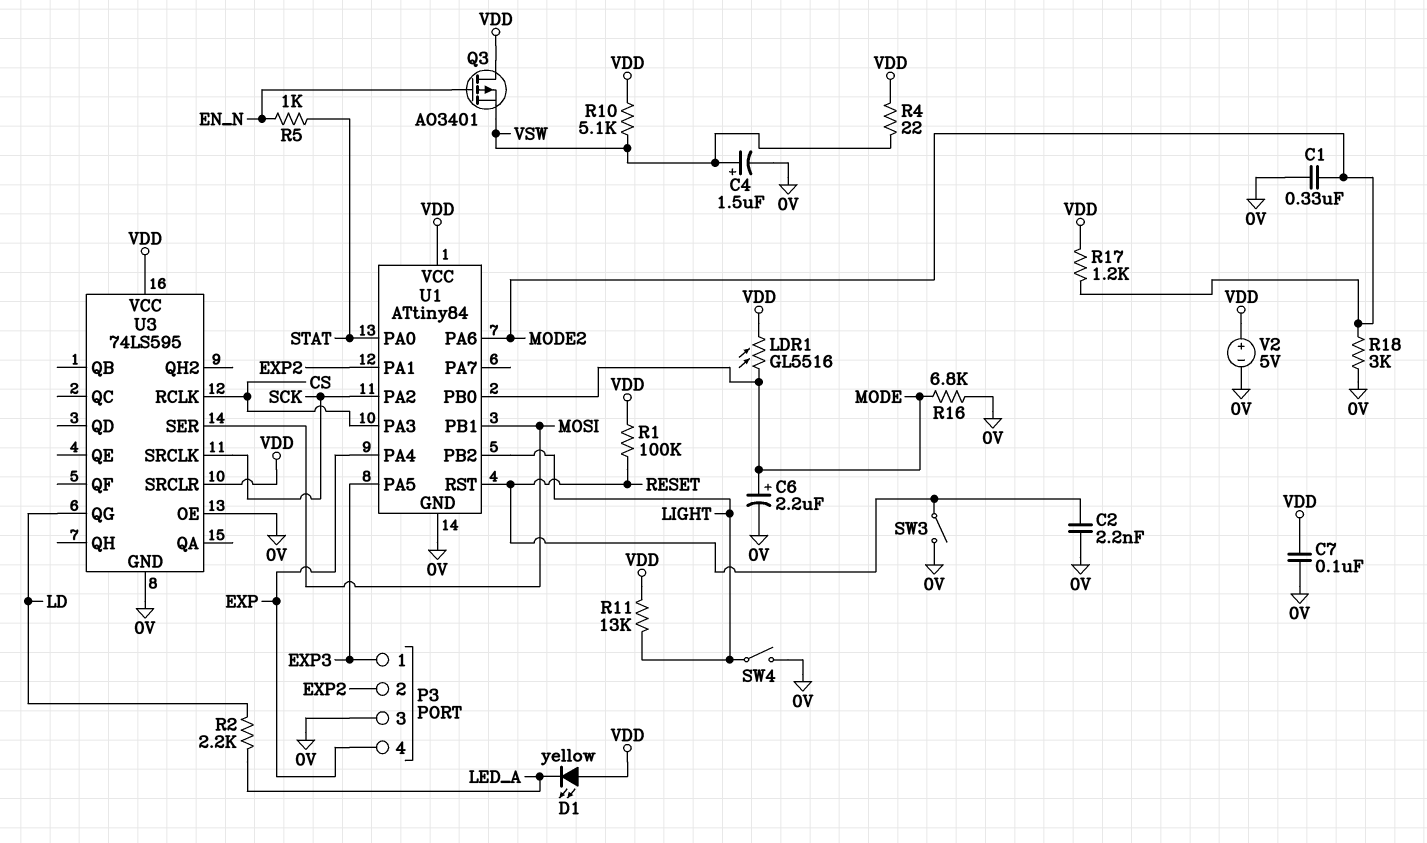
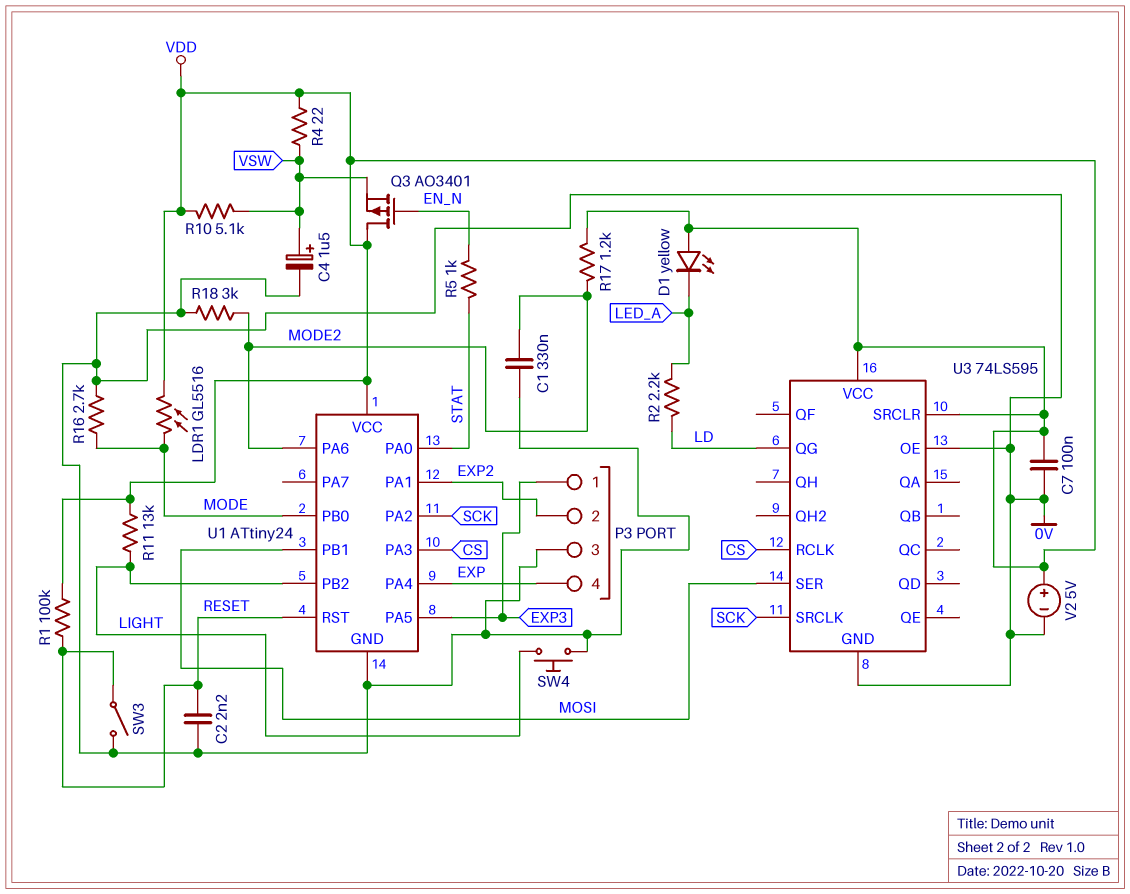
C6: 2.2uF (plus MODE, minus 0V) -> none
R16: 6.8k (0V, MODE) -> 2.7k (0V, MODE)
SW4: switch (0V, LIGHT) -> button (0V, LIGHT)
U1: ATtiny84 -> ATtiny24

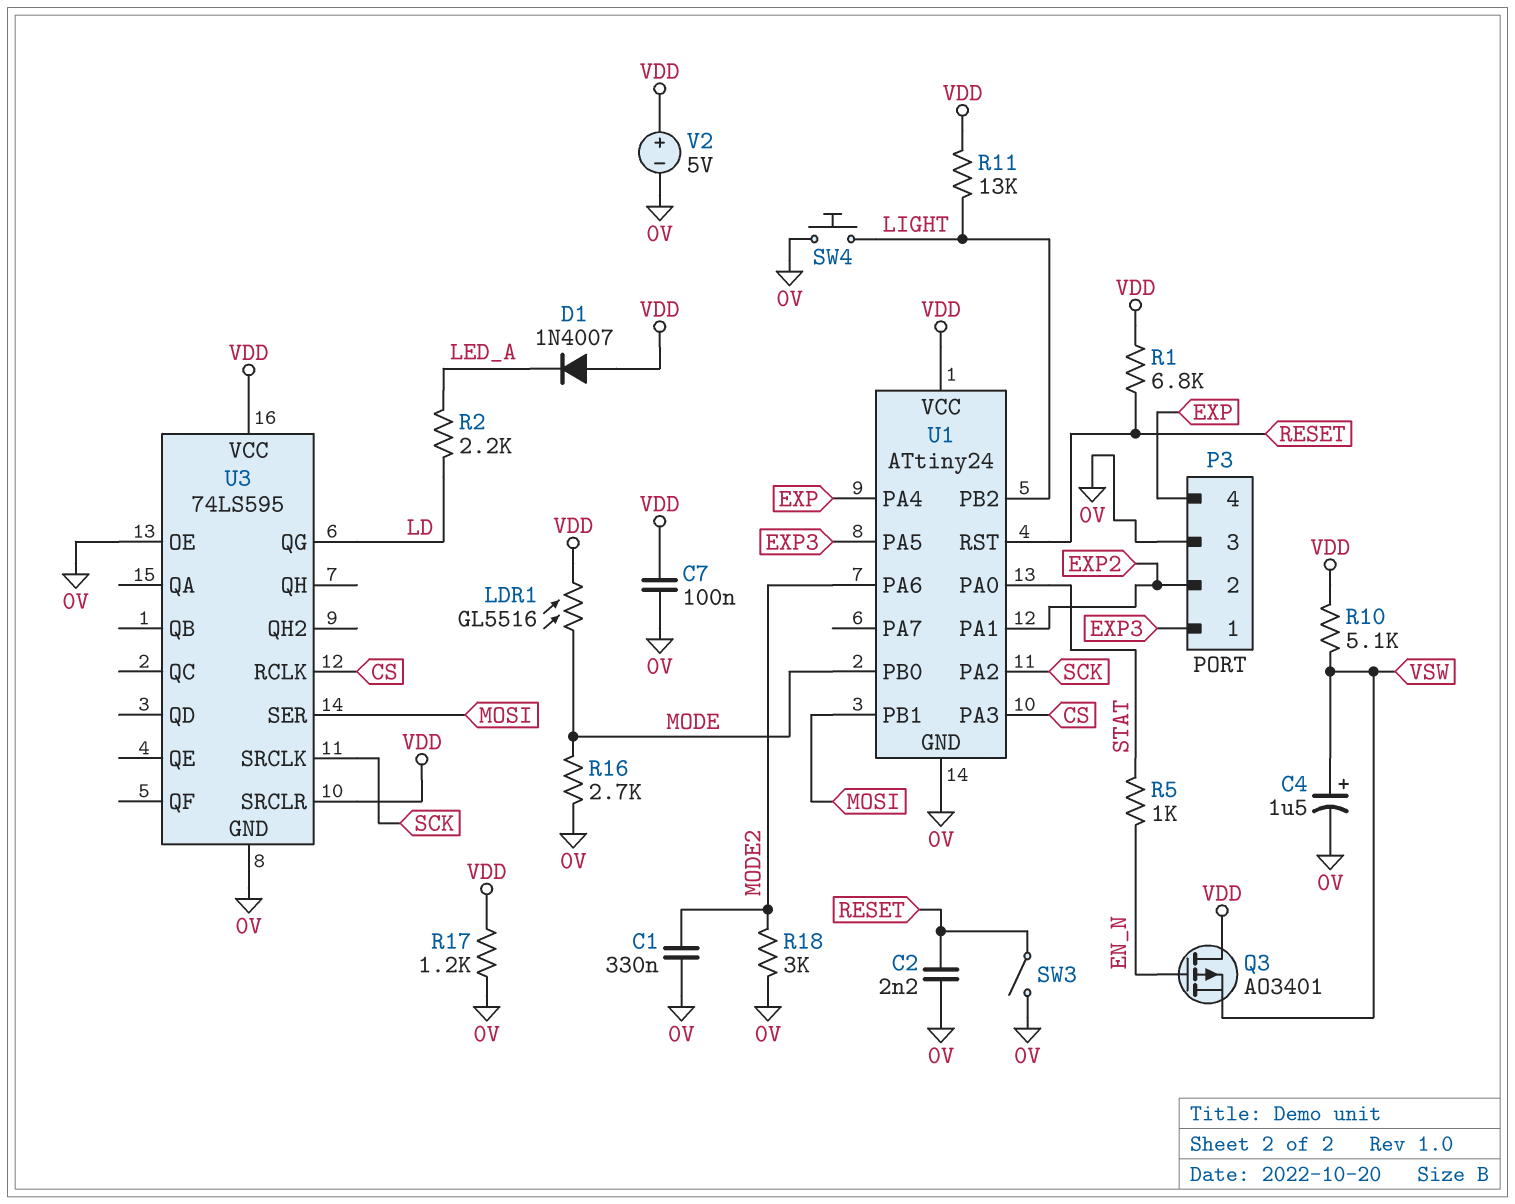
D1: LED yellow (A VDD, K LED_A) -> diode 1N4007 (A VDD, K LED_A)
R1: 100k (RESET, VDD) -> 6.8k (RESET, VDD)
R4: 22 (VDD, VSW) -> none
R17: 1.2k (MODE2, VDD) -> 1.2k (0V, VDD)

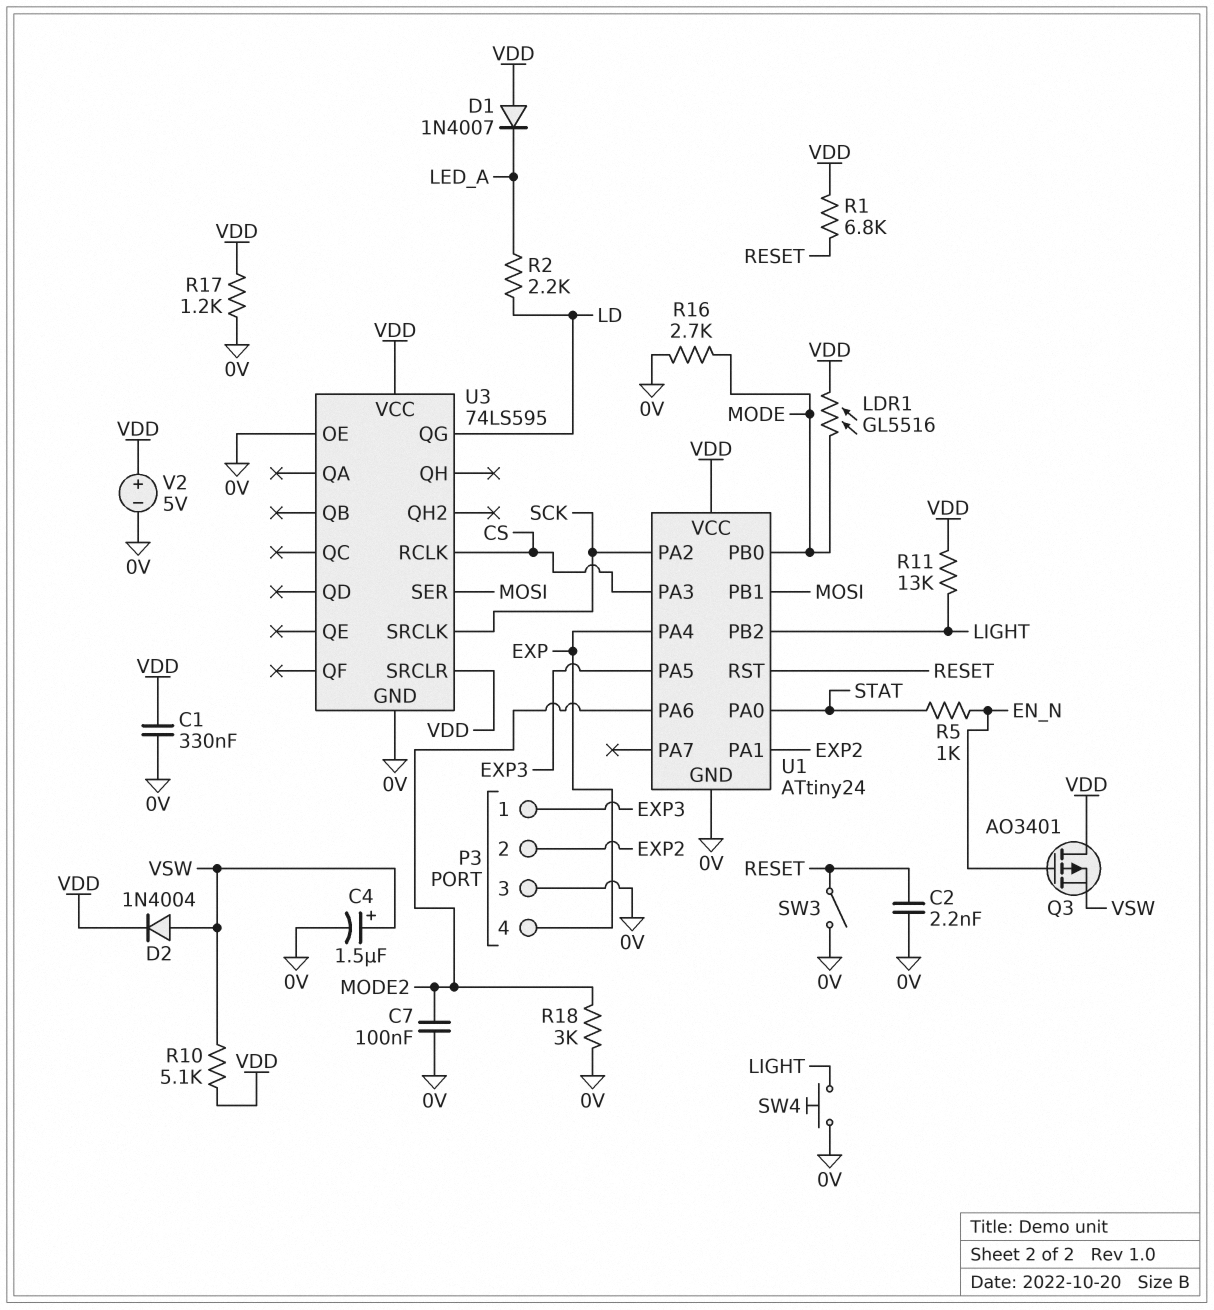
C1: 330nF (0V, MODE2) -> 330nF (0V, VDD)
C7: 100nF (0V, VDD) -> 100nF (0V, MODE2)
D2: none -> diode 1N4004 (A VSW, K VDD)

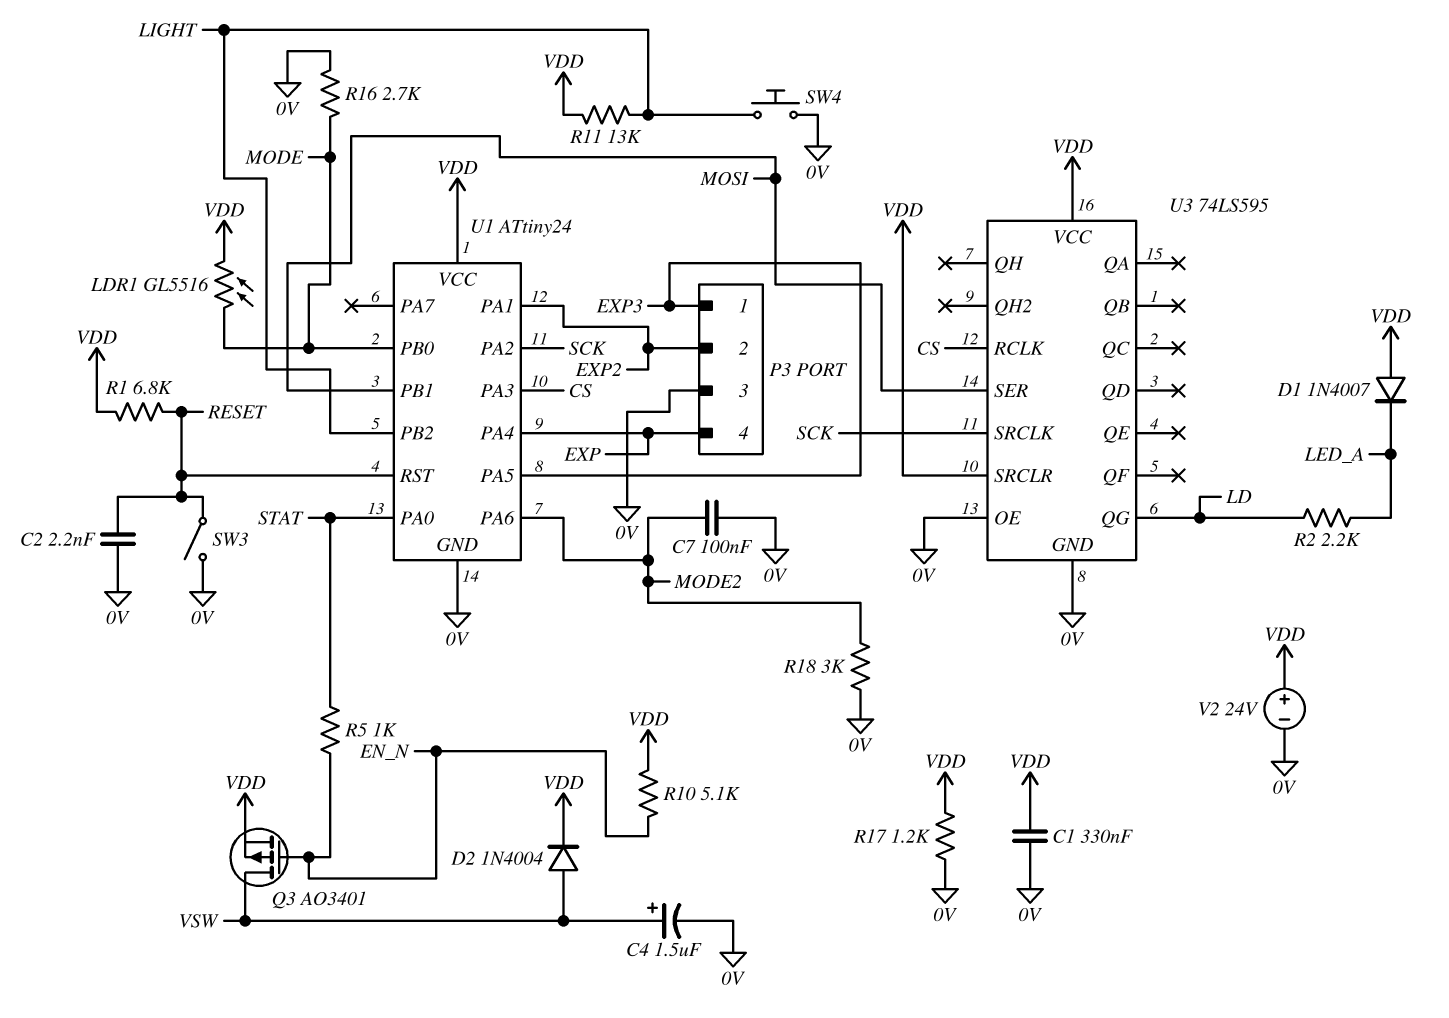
Q3: PMOS AO3401 (G EN_N, D VDD, S VSW) -> PMOS AO3401 (G EN_N, D VSW, S VDD)
R10: 5.1k (VDD, VSW) -> 5.1k (EN_N, VDD)
V2: 5V (plus VDD, minus 0V) -> 24V (plus VDD, minus 0V)

